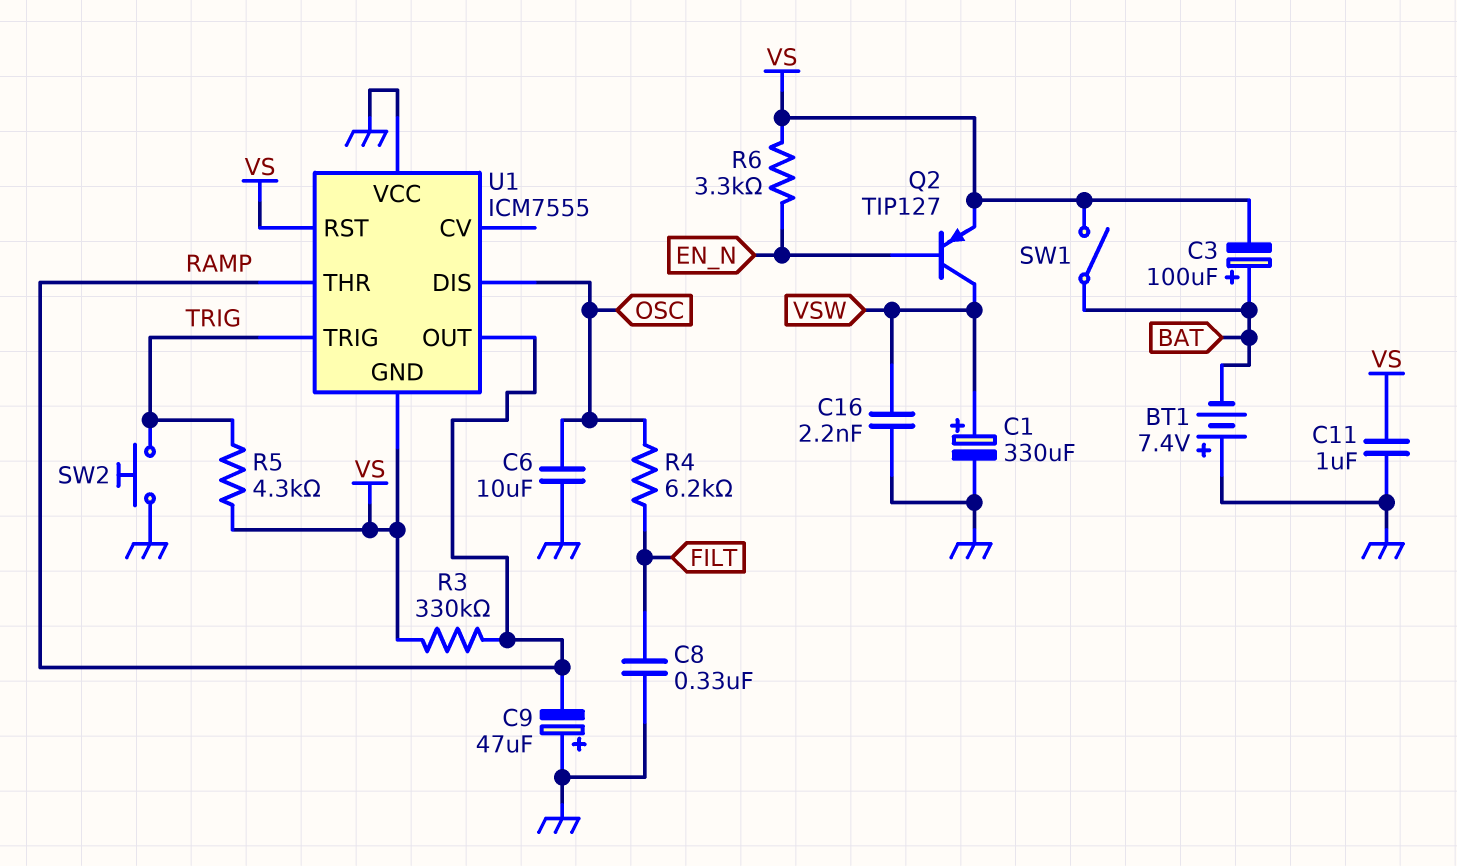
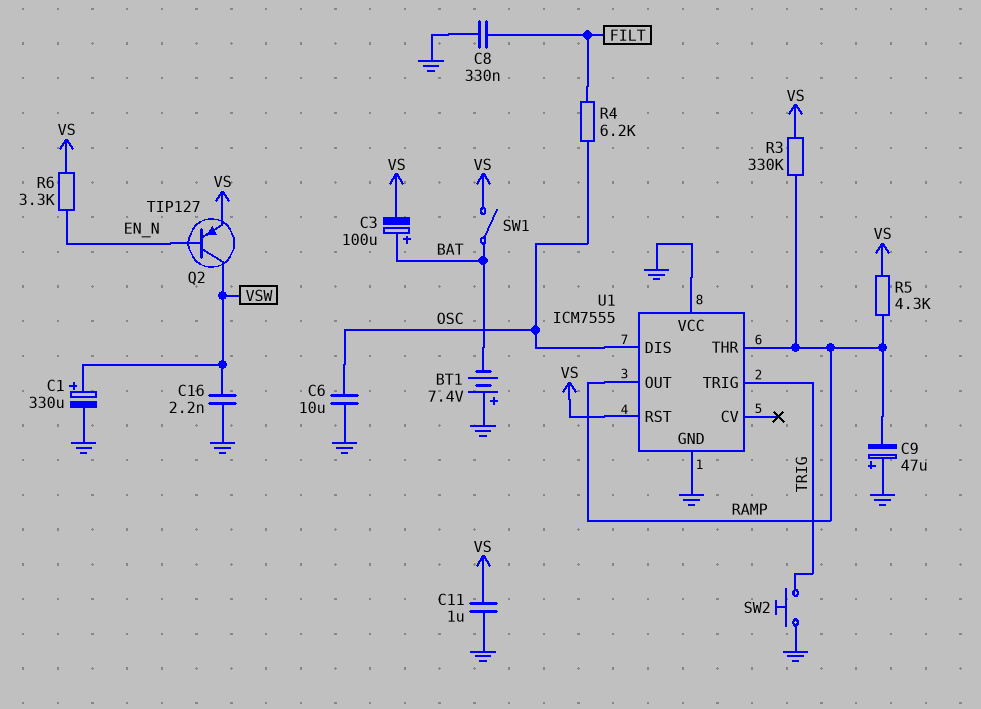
R5: 4.3k (TRIG, VS) -> 4.3k (RAMP, VS)
U1 pin GND: VS -> GND

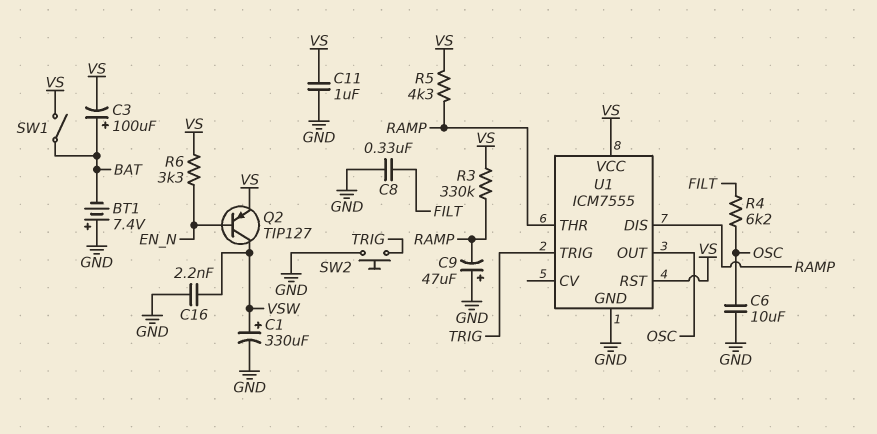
U1 pin DIS: OSC -> RAMP
U1 pin OUT: RAMP -> OSC
U1 pin VCC: GND -> VS

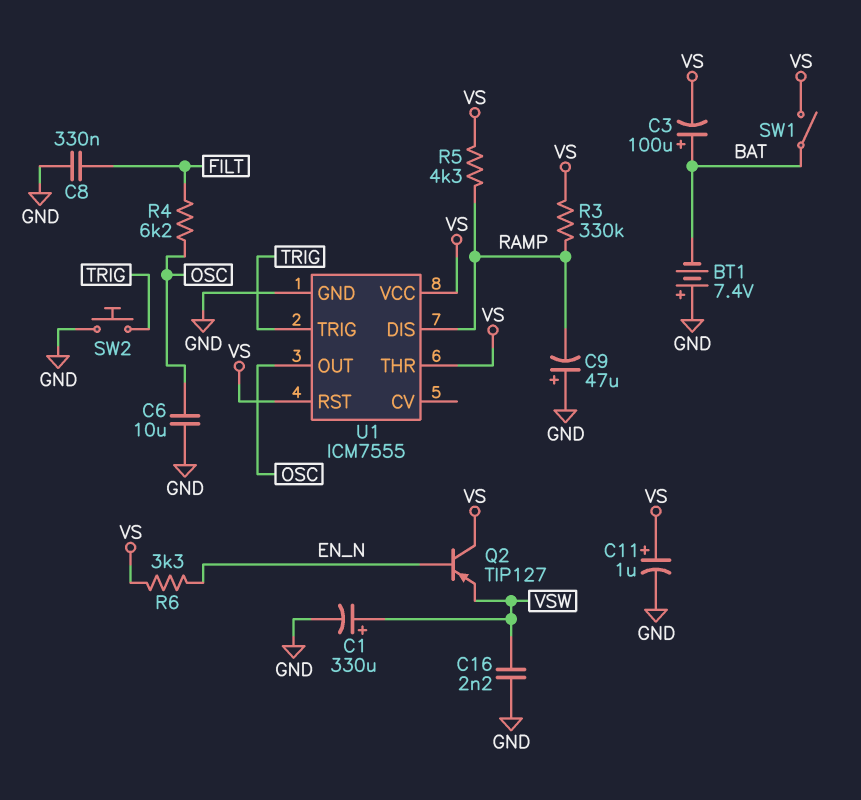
C11: 1uF (GND, VS) -> 1uF (plus VS, minus GND)
Q2: PNP TIP127 (B EN_N, C VSW, E VS) -> PNP TIP127 (B EN_N, C VS, E VSW)
U1 pin THR: RAMP -> VS

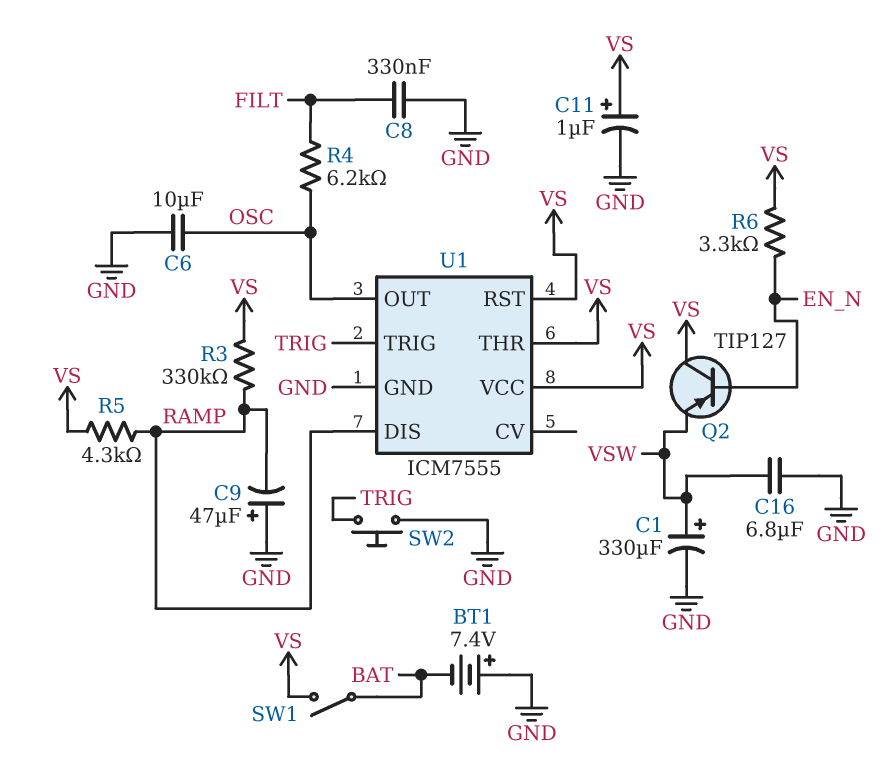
C3: 100uF (plus BAT, minus VS) -> none
C16: 2.2nF (GND, VSW) -> 6.8uF (GND, VSW)

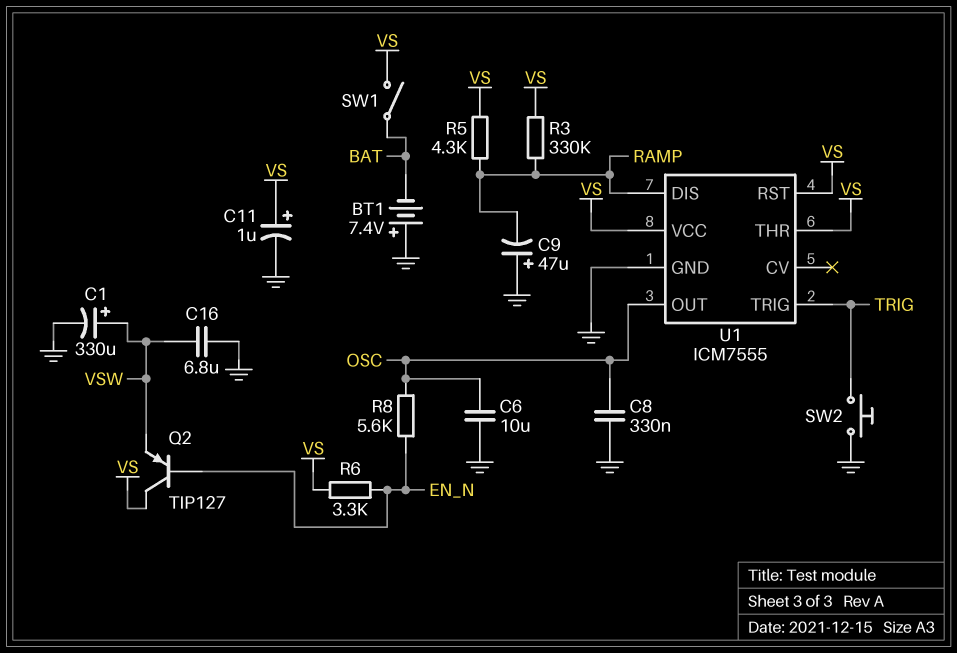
C8: 330nF (FILT, GND) -> 330nF (GND, OSC)
R4: 6.2k (FILT, OSC) -> none
R8: none -> 5.6k (EN_N, OSC)

